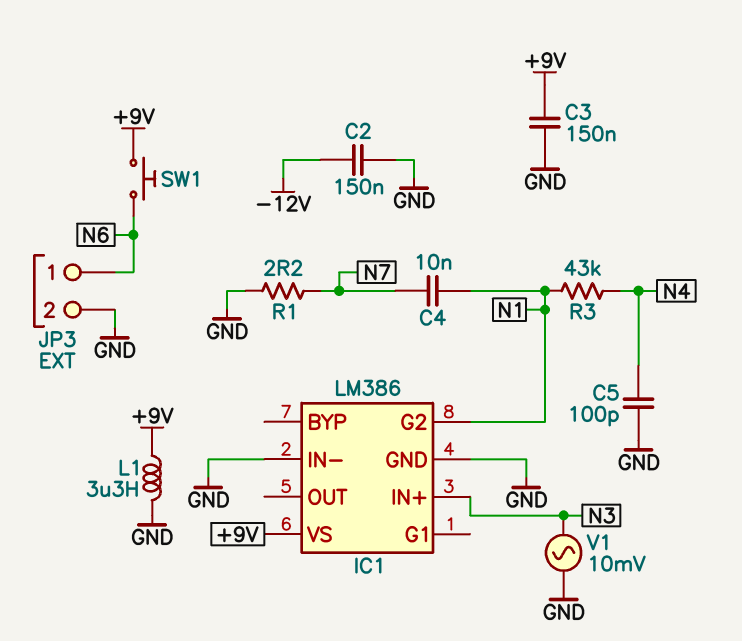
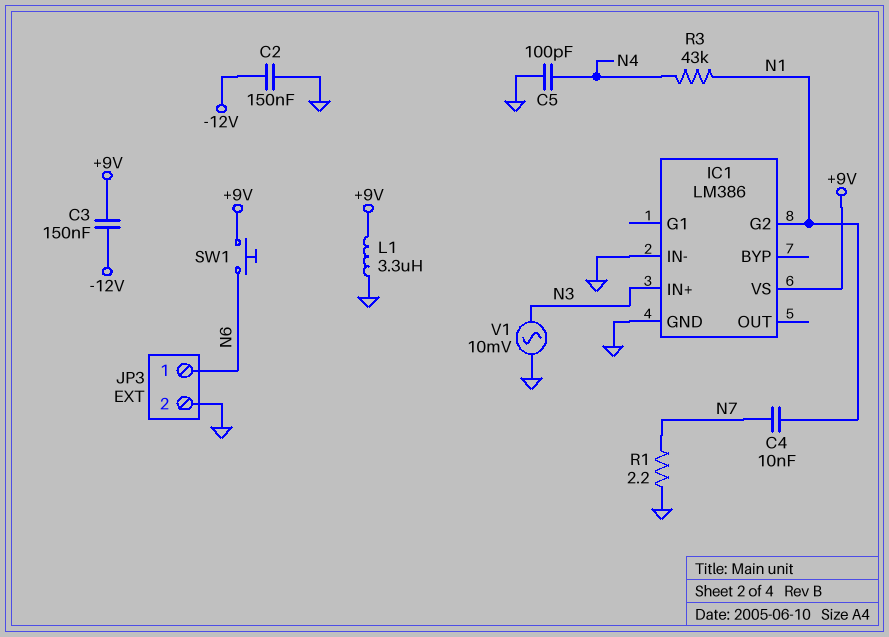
C3: 150nF (+9V, GND) -> 150nF (+9V, -12V)

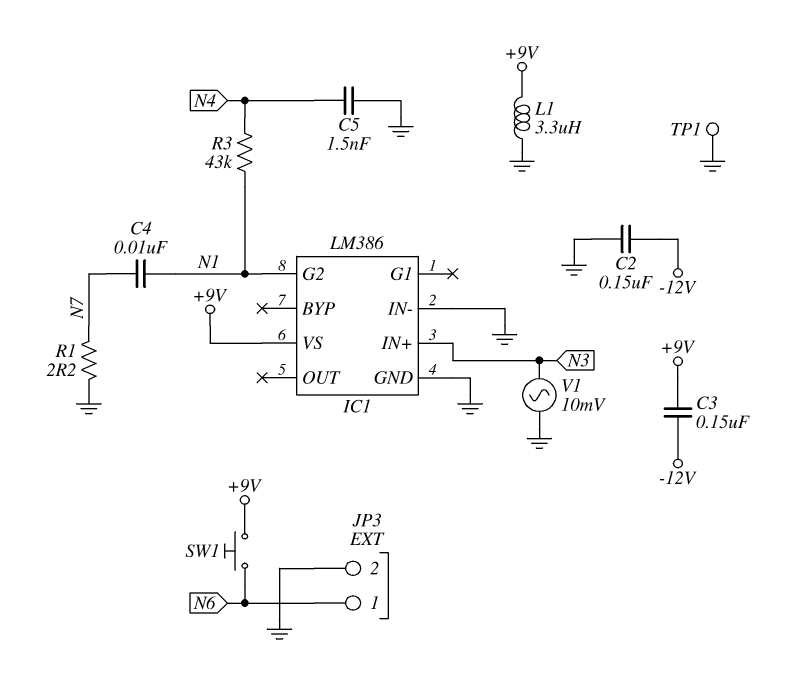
C5: 100pF (GND, N4) -> 1.5nF (GND, N4)
TP1: none -> test point (GND)

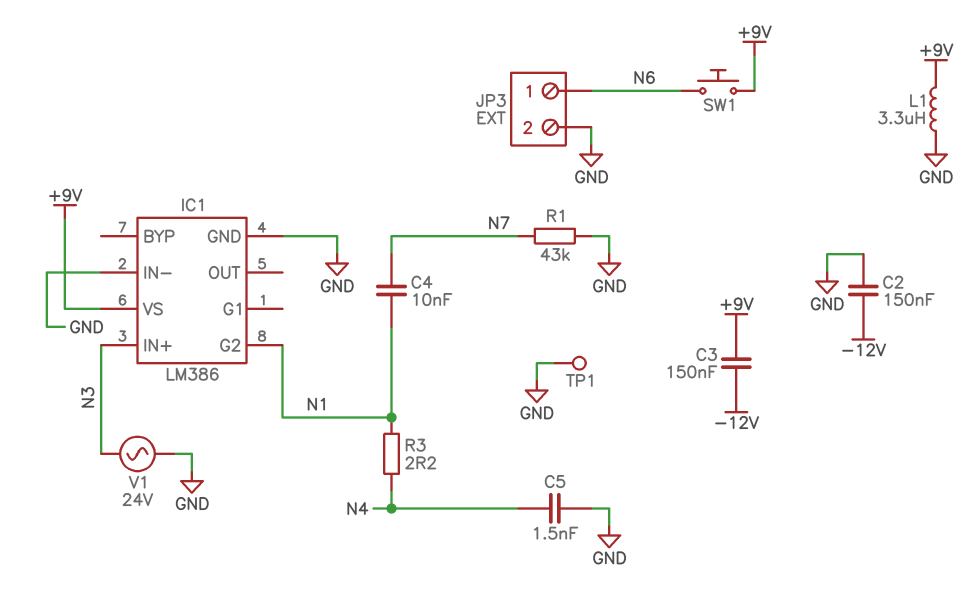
R1: 2.2 (GND, N7) -> 43k (GND, N7)
R3: 43k (N1, N4) -> 2.2 (N1, N4)
V1: AC 10mV (GND, N3) -> AC 24V (GND, N3)

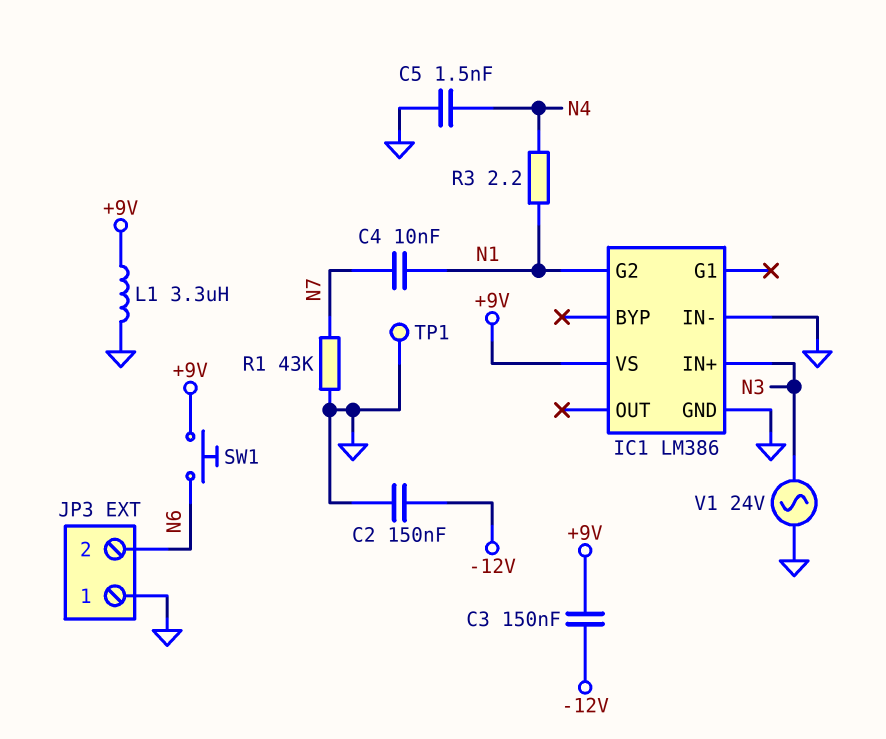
JP3 pin 1: N6 -> GND
JP3 pin 2: GND -> N6

